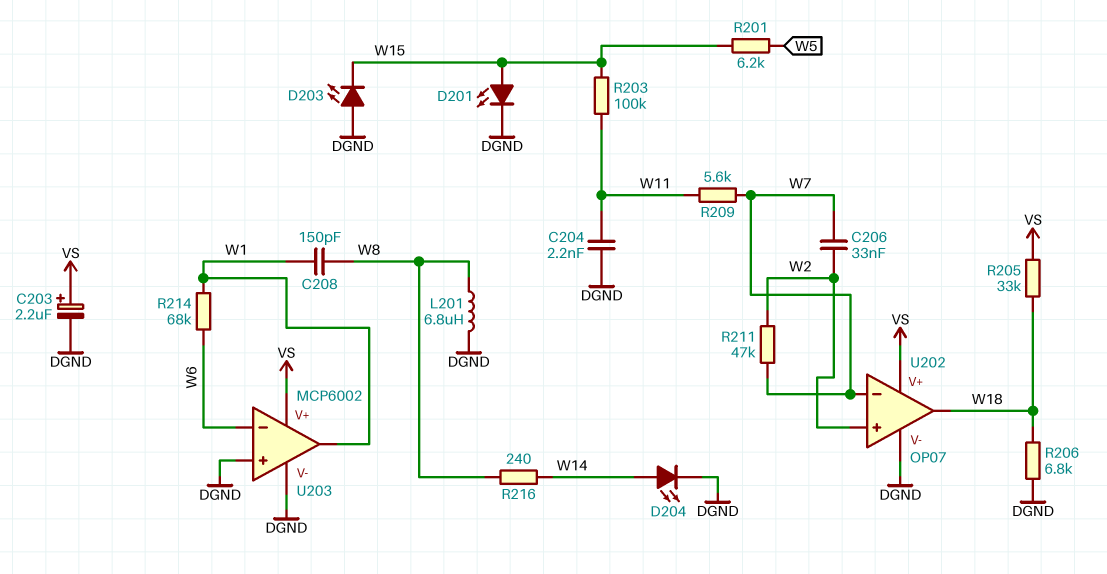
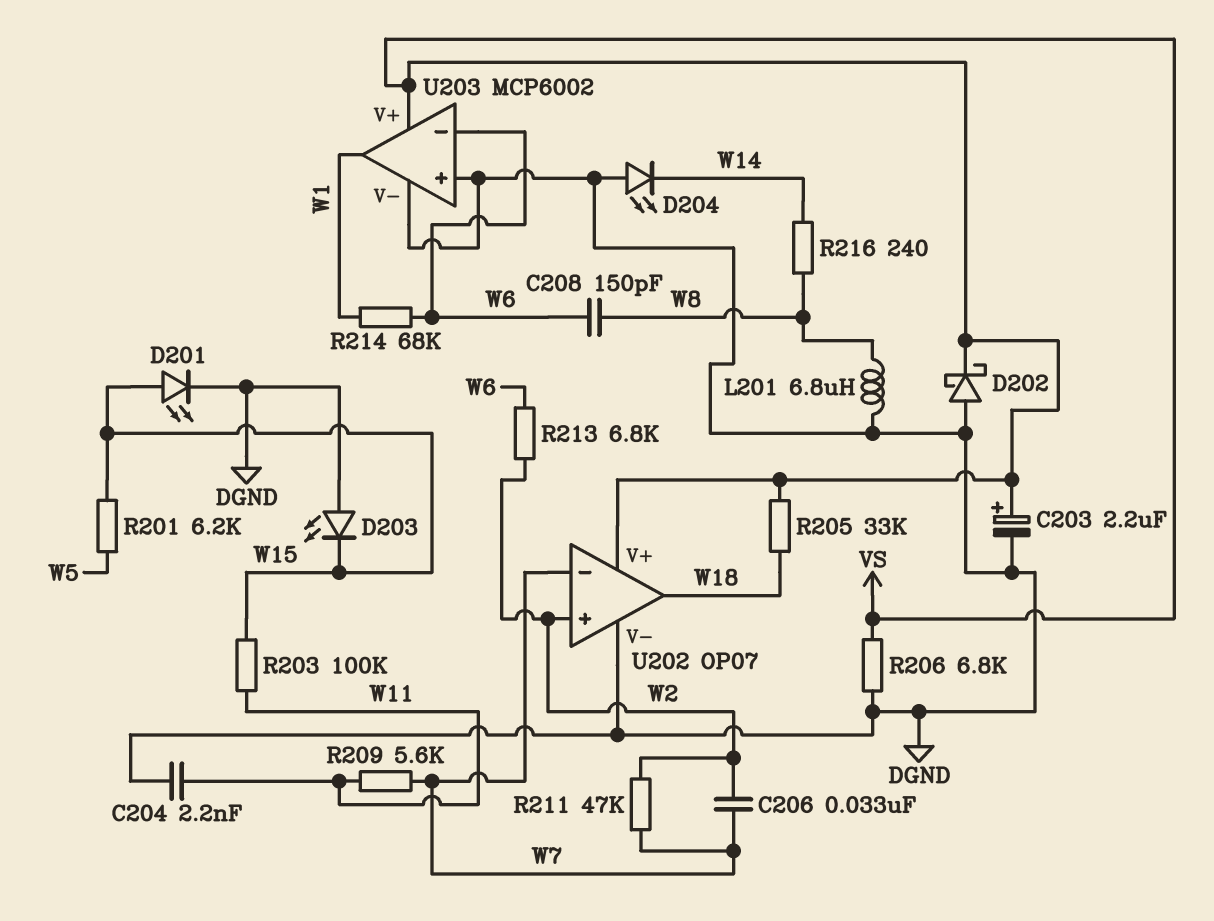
C208: 150pF (W1, W8) -> 150pF (W6, W8)
D202: none -> schottky (A DGND, K VS)
D204: LED (A W14, K DGND) -> LED (A DGND, K W14)
R206: 6.8k (DGND, W18) -> 6.8k (DGND, VS)
R213: none -> 6.8k (W2, W6)

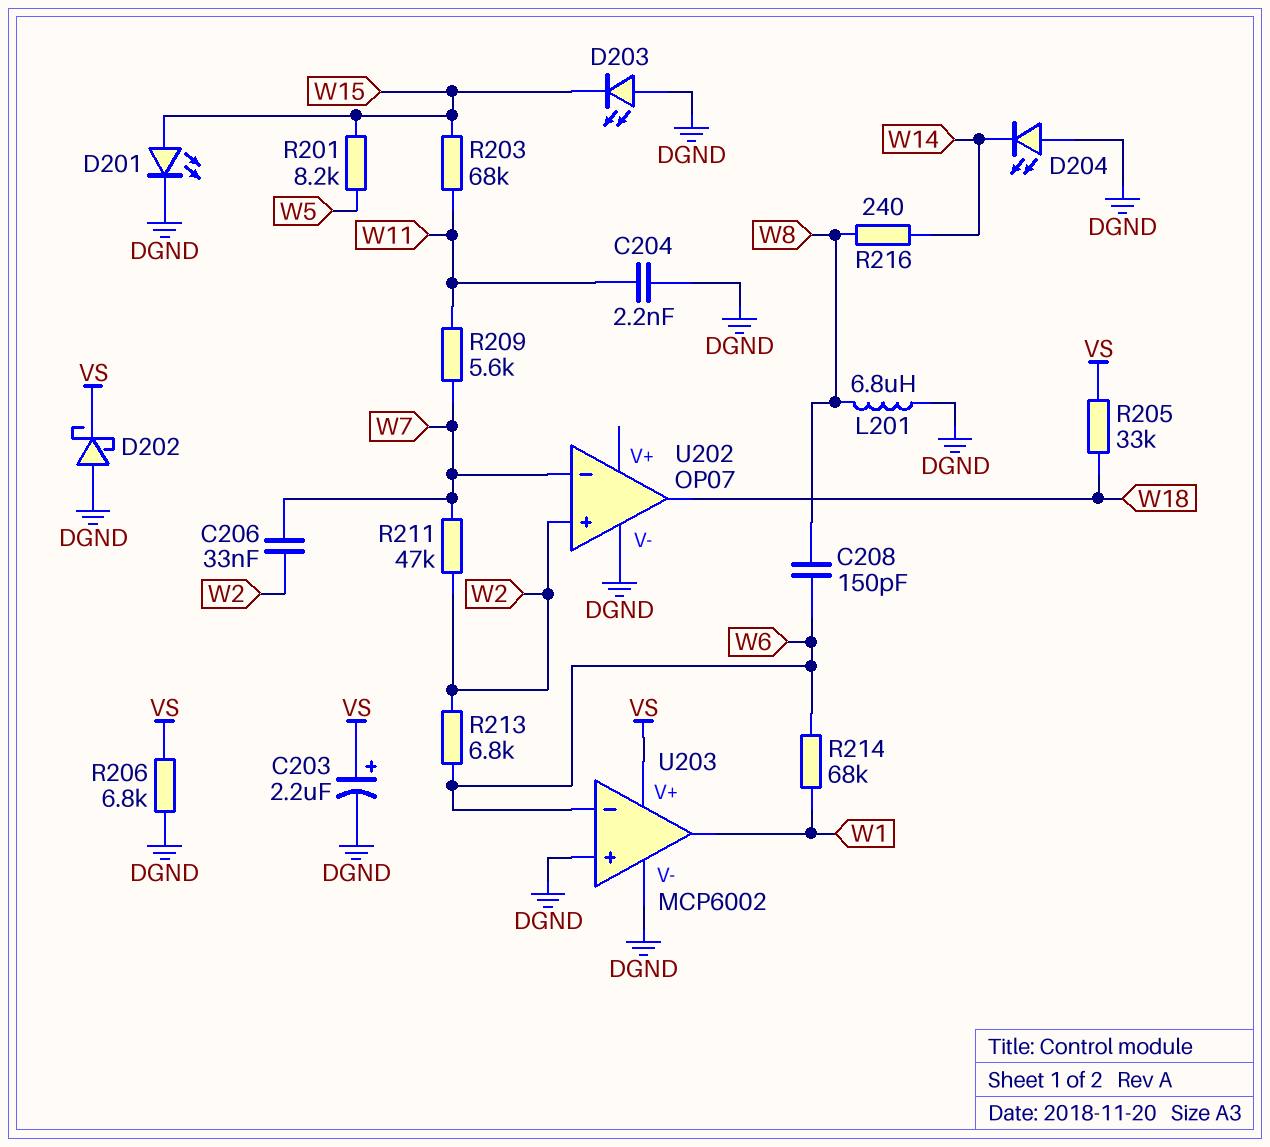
R201: 6.2k (W5, W15) -> 8.2k (W5, W15)
R203: 100k (W11, W15) -> 68k (W11, W15)
U202 pin V+: VS -> none

